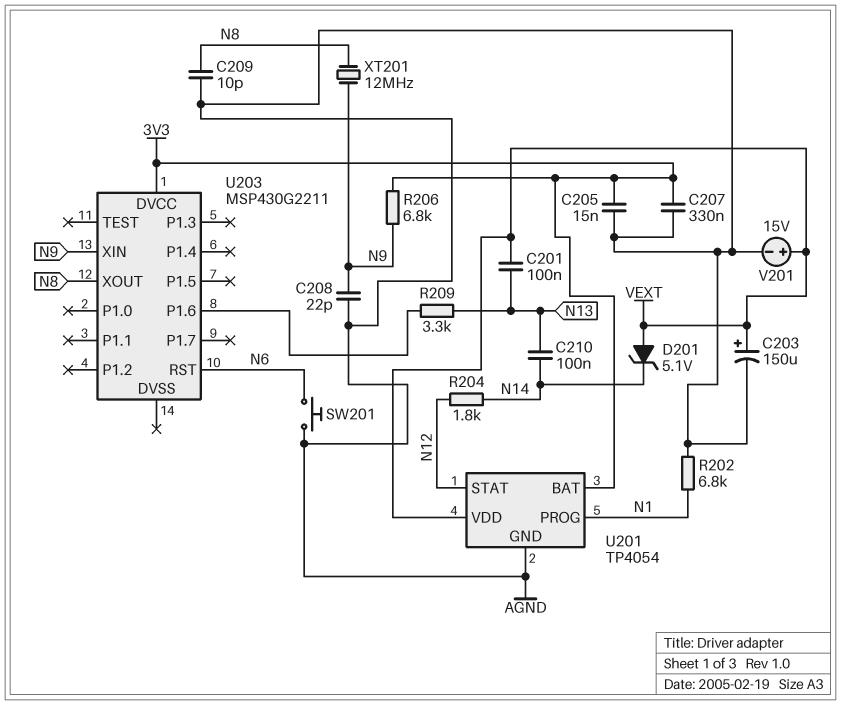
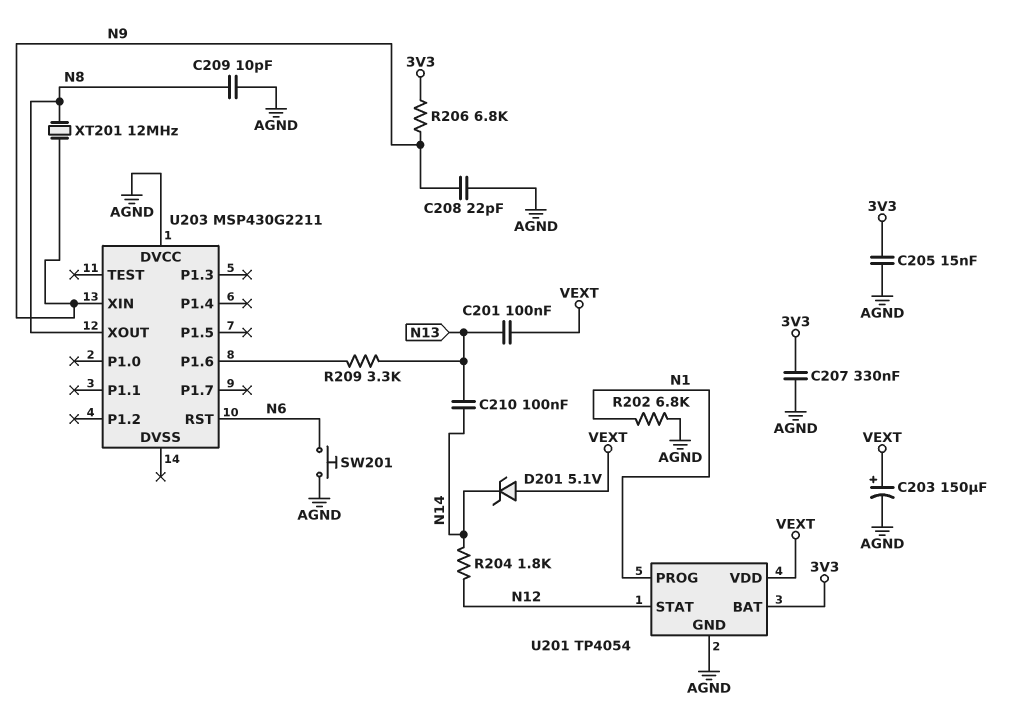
U203 pin DVCC: 3V3 -> AGND
V201: 15V (plus VEXT, minus AGND) -> none

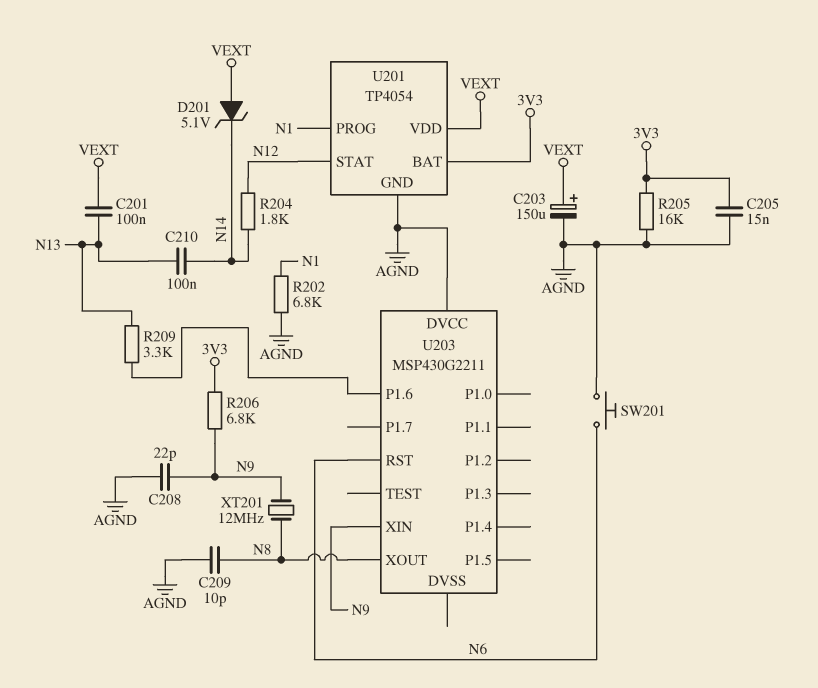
C207: 330nF (3V3, AGND) -> none
R205: none -> 16k (3V3, AGND)

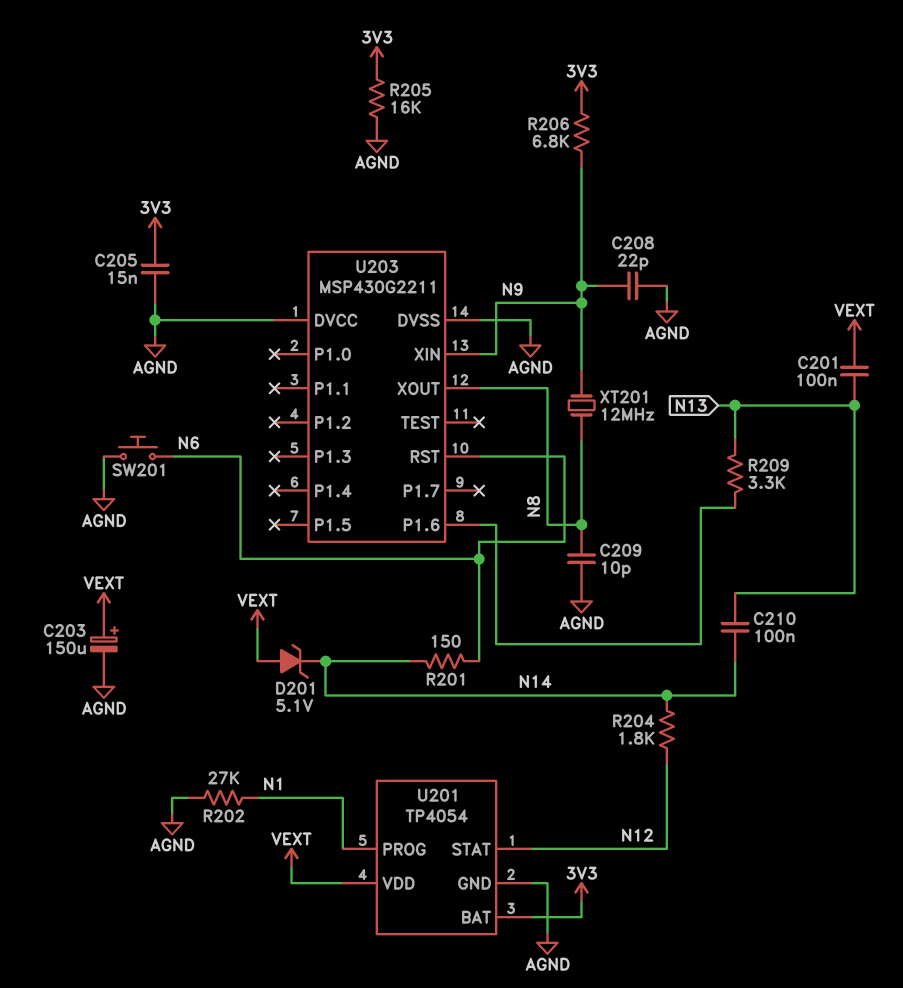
R201: none -> 150 (N6, N14)
R202: 6.8k (AGND, N1) -> 27k (AGND, N1)
U203 pin DVSS: none -> AGND

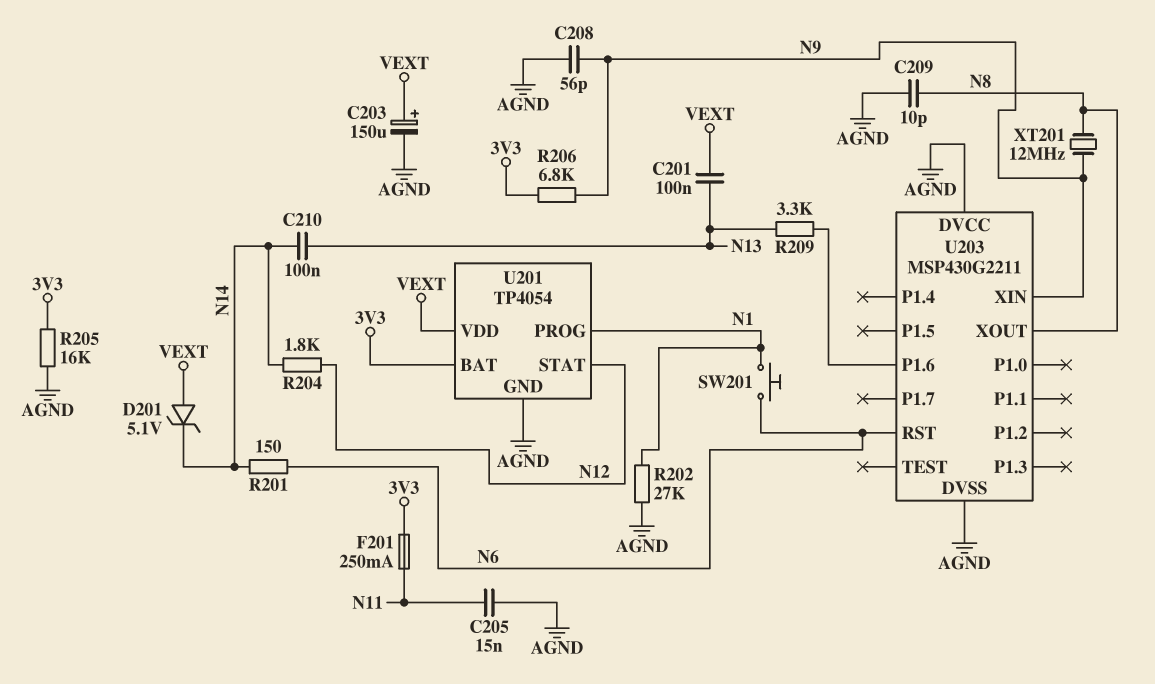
C205: 15nF (3V3, AGND) -> 15nF (AGND, N11)
C208: 22pF (AGND, N9) -> 56pF (AGND, N9)
F201: none -> 250mA (3V3, N11)
SW201: button (AGND, N6) -> button (N1, N6)

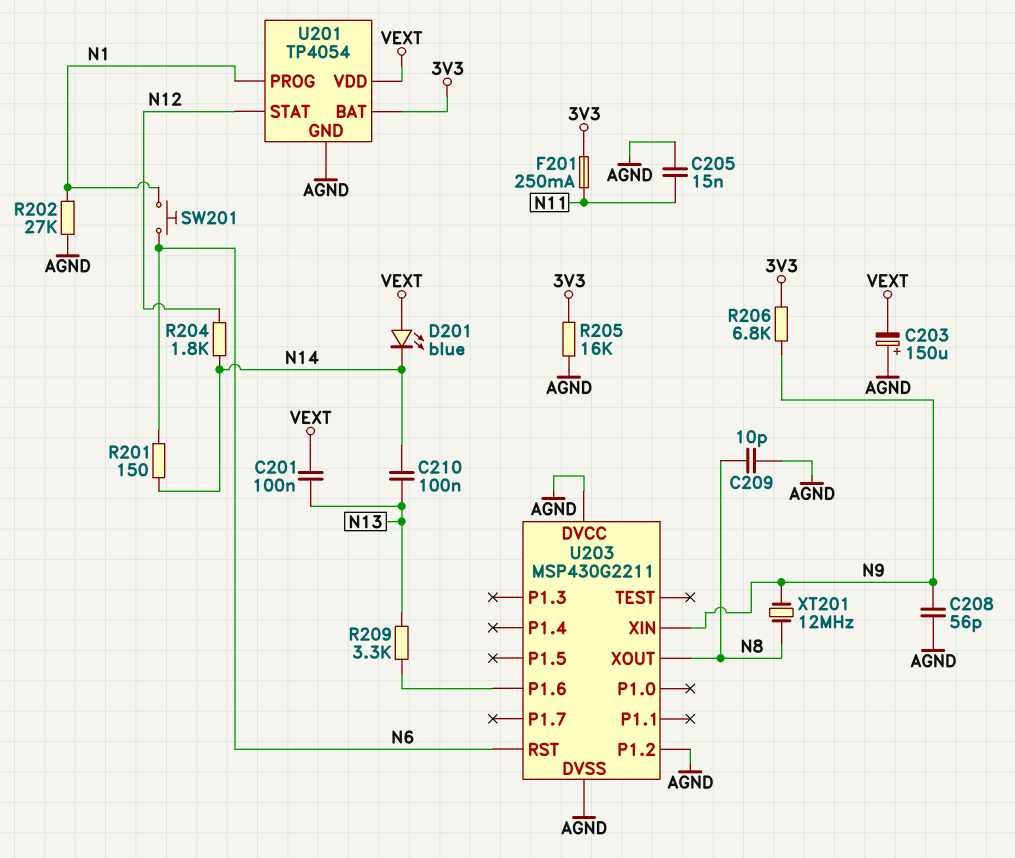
C203: 150uF (plus VEXT, minus AGND) -> 150uF (plus AGND, minus VEXT)
D201: zener 5.1V (A VEXT, K N14) -> LED blue (A VEXT, K N14)
U203 pin P1.2: none -> AGND

